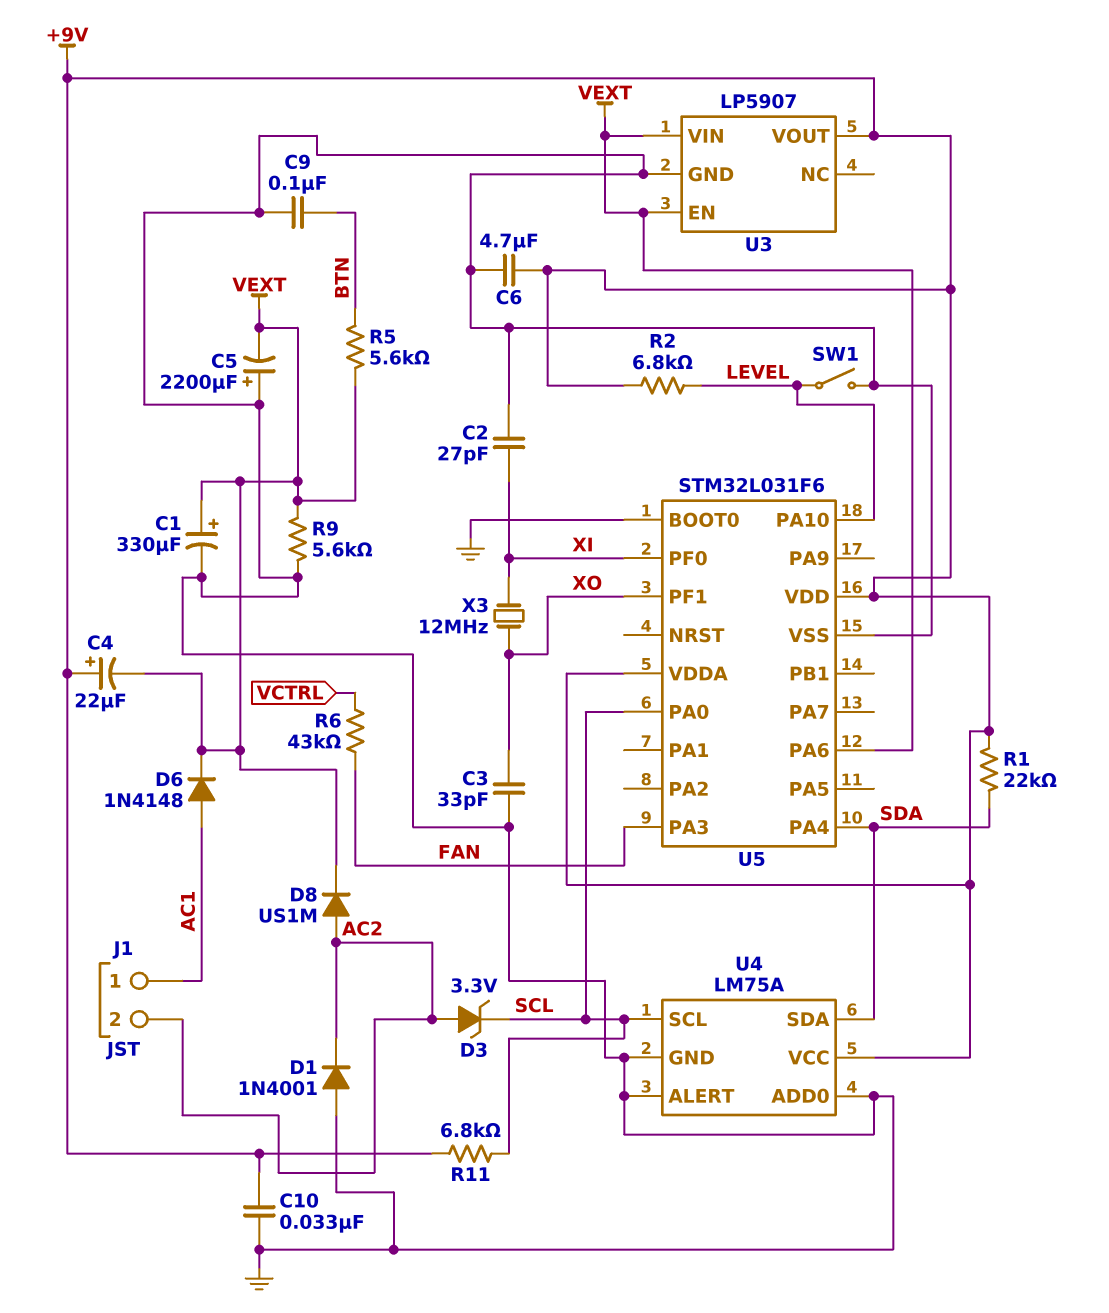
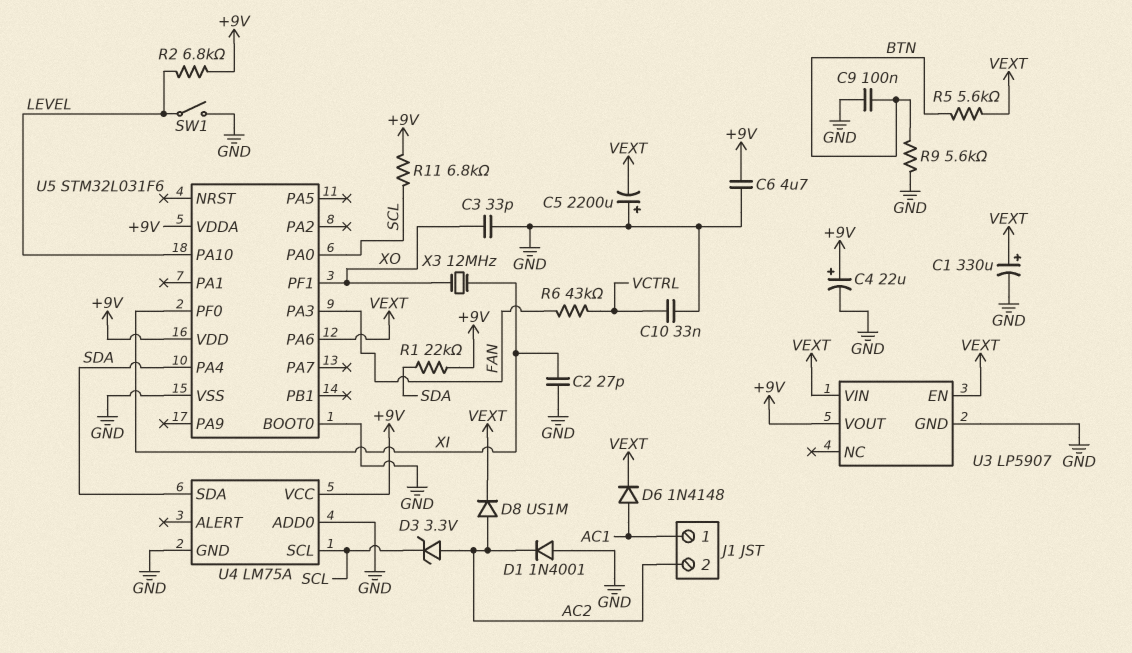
C4: 22uF (plus +9V, minus VEXT) -> 22uF (plus +9V, minus GND)
C10: 33nF (+9V, GND) -> 33nF (GND, VCTRL)
R9: 5.6k (GND, VEXT) -> 5.6k (BTN, GND)
U4 pin ALERT: GND -> none

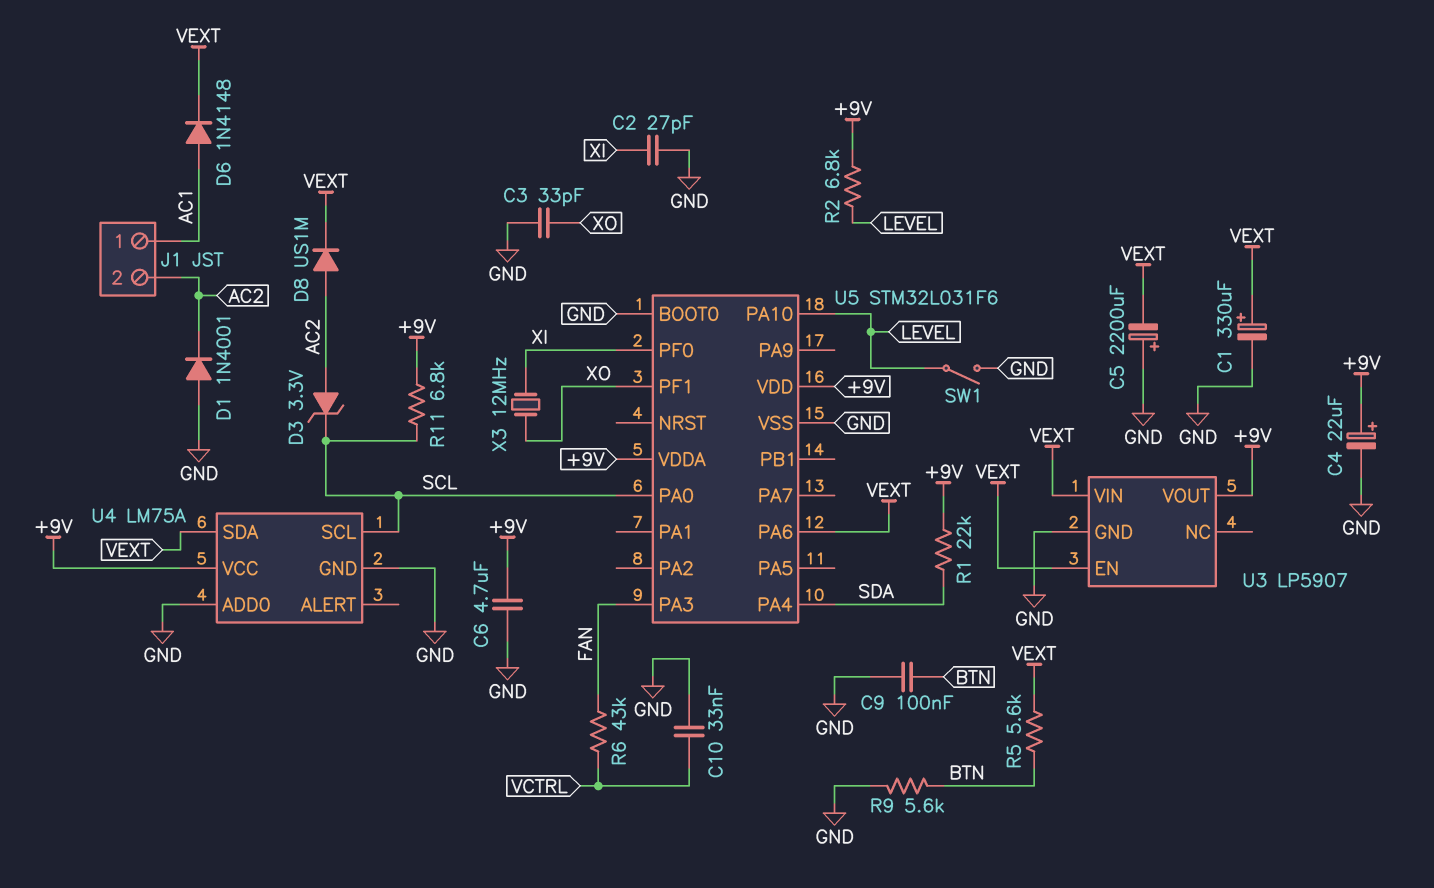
U4 pin SDA: SDA -> VEXT

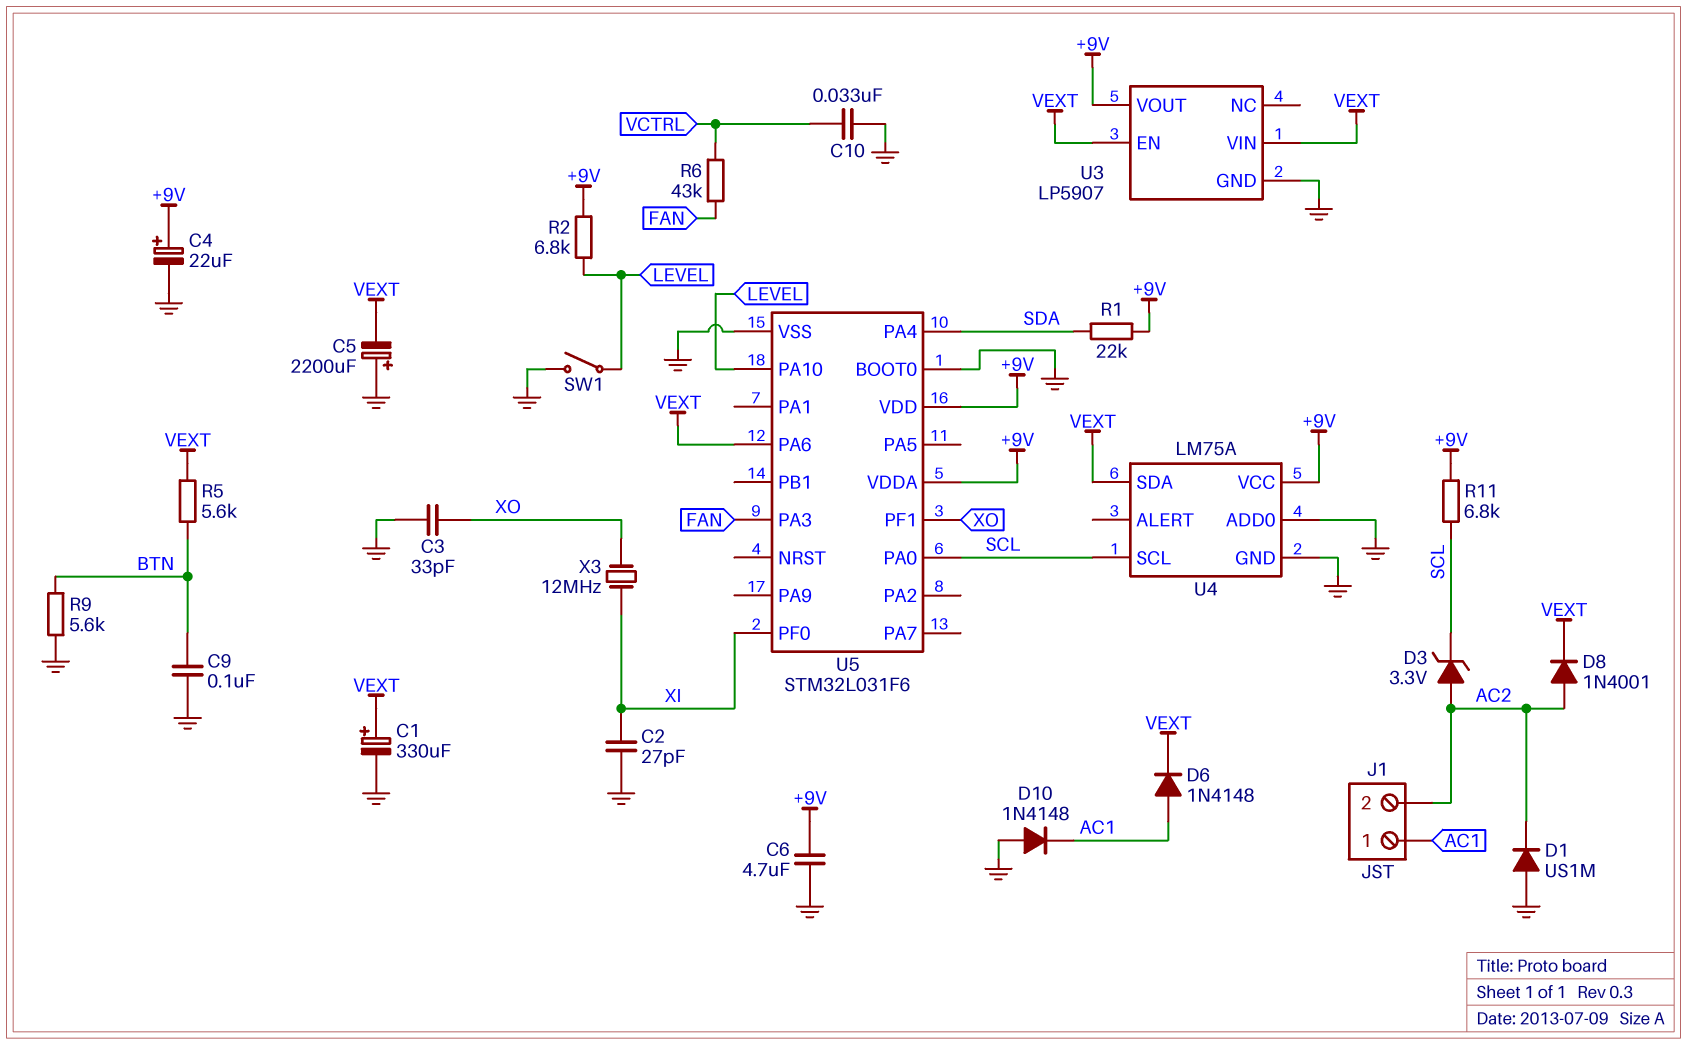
D1: diode 1N4001 (A GND, K AC2) -> diode US1M (A GND, K AC2)
D8: diode US1M (A AC2, K VEXT) -> diode 1N4001 (A AC2, K VEXT)
D10: none -> diode 1N4148 (A GND, K AC1)

